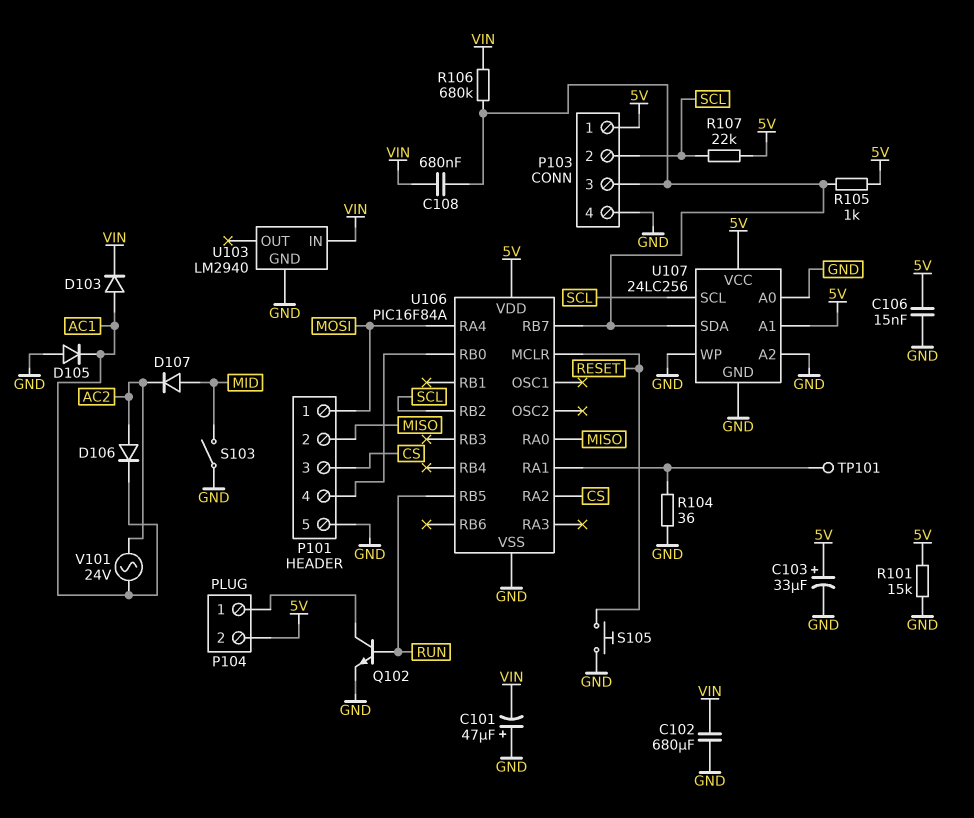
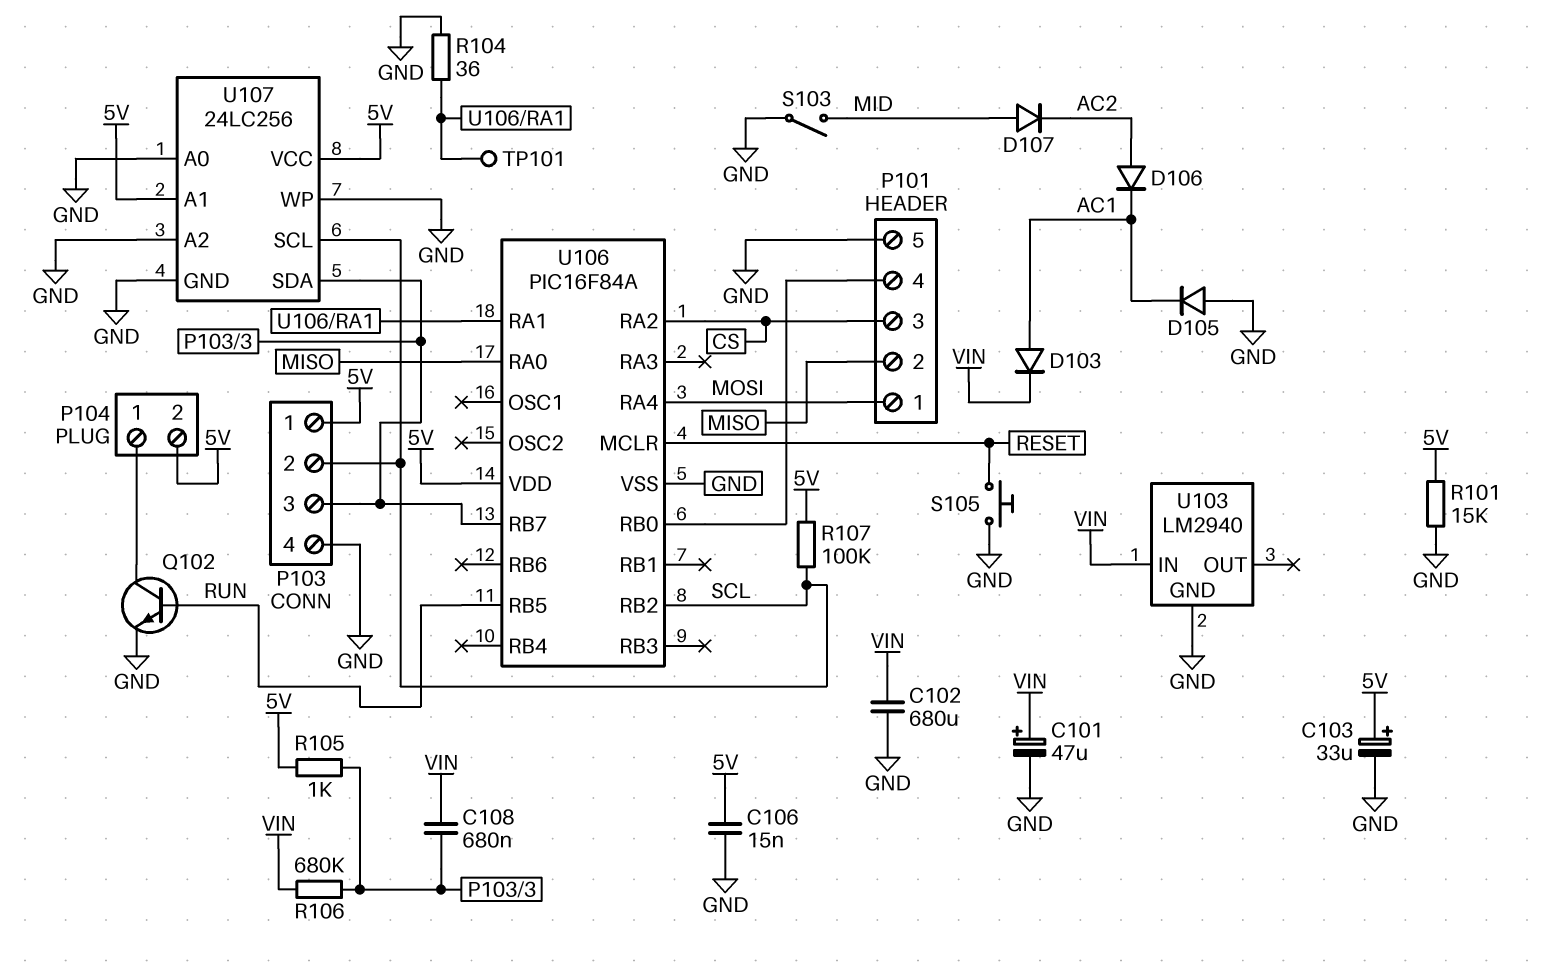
C101: 47uF (plus GND, minus VIN) -> 47uF (plus VIN, minus GND)
R107: 22k (5V, SCL) -> 100k (5V, SCL)
V101: AC 24V (AC1, AC2) -> none

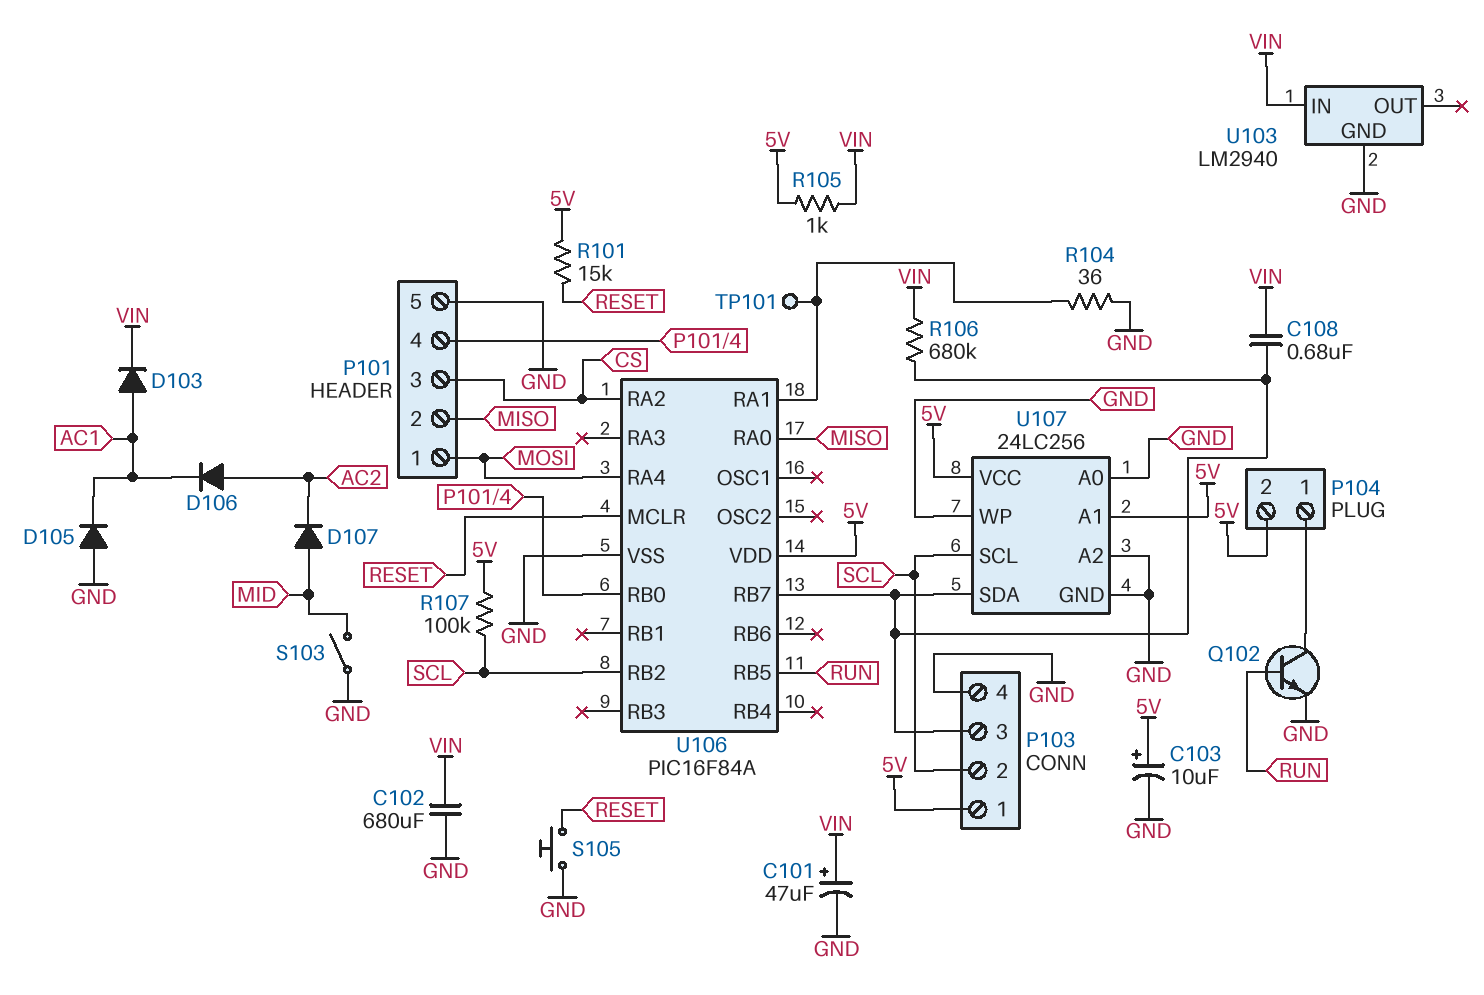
C103: 33uF (plus 5V, minus GND) -> 10uF (plus 5V, minus GND)
C106: 15nF (5V, GND) -> none
R101: 15k (5V, GND) -> 15k (5V, RESET)
R105: 1k (5V, P103/3) -> 1k (5V, VIN)

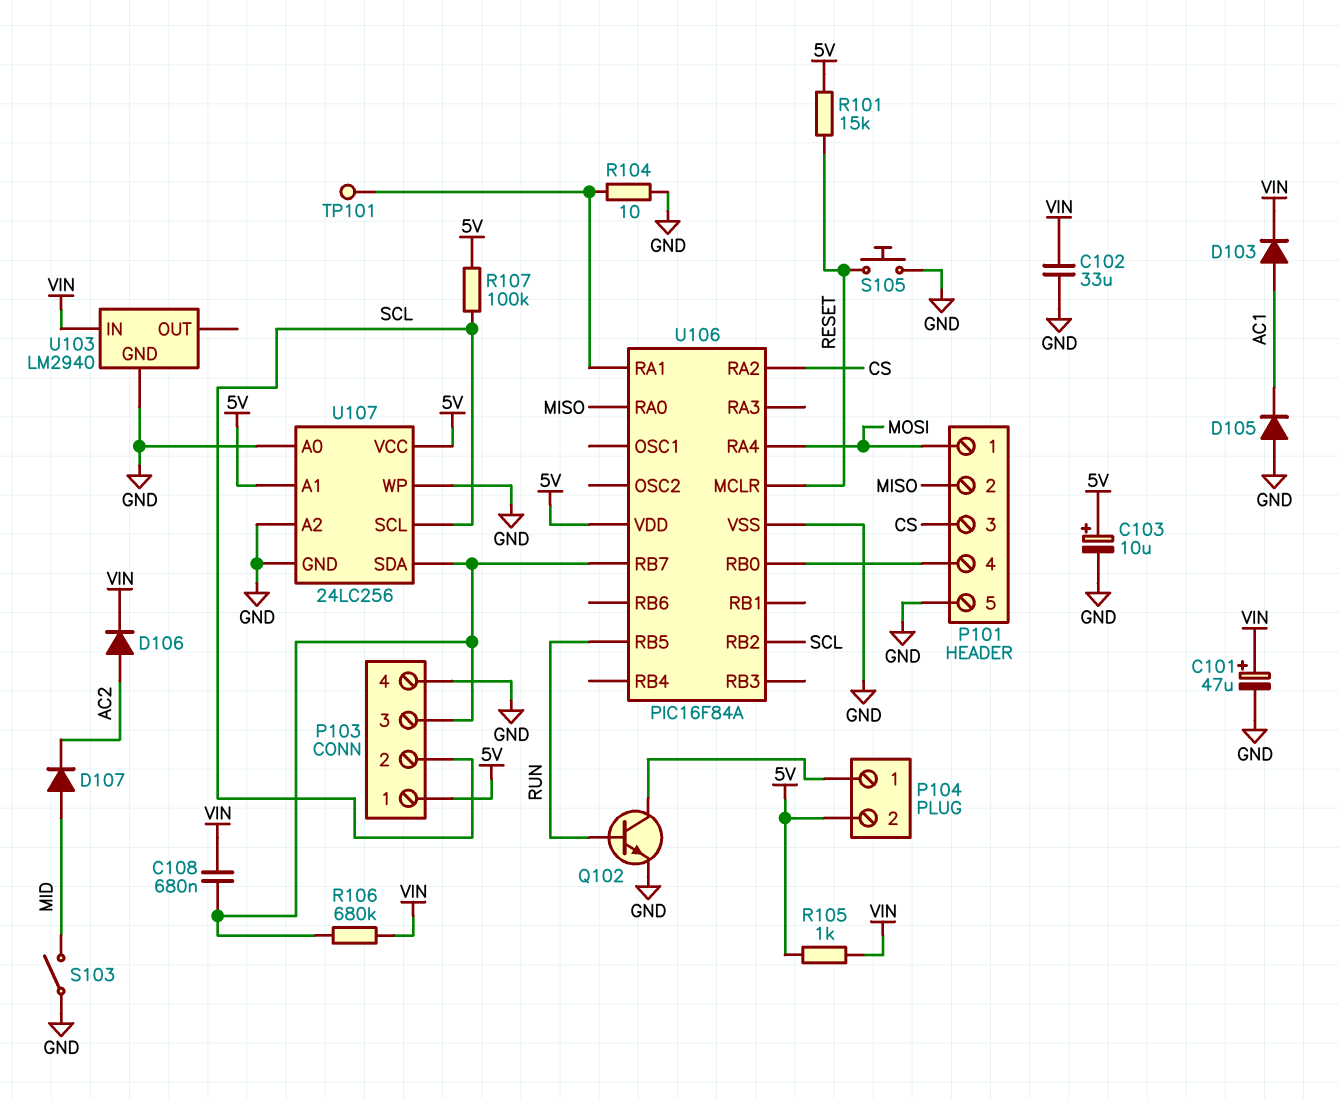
C102: 680uF (GND, VIN) -> 33uF (GND, VIN)
D106: diode (A AC2, K AC1) -> diode (A AC2, K VIN)
R104: 36 (GND, U106/RA1) -> 10 (GND, U106/RA1)

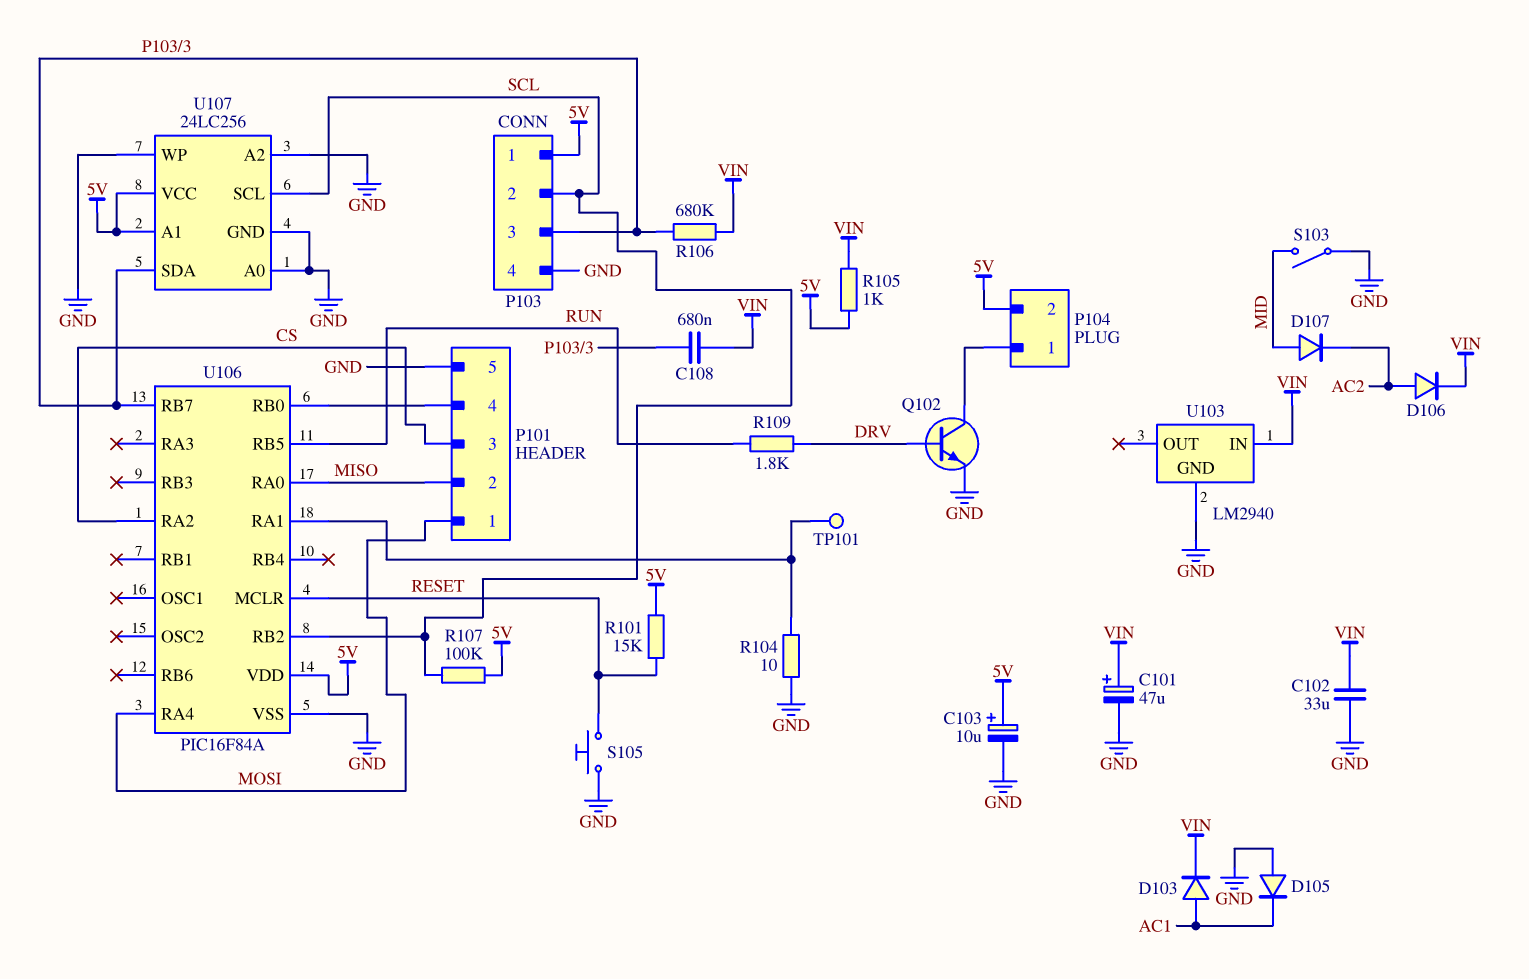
Q102: NPN (B RUN, C P104/1, E GND) -> NPN (B DRV, C P104/1, E GND)
R109: none -> 1.8k (DRV, RUN)

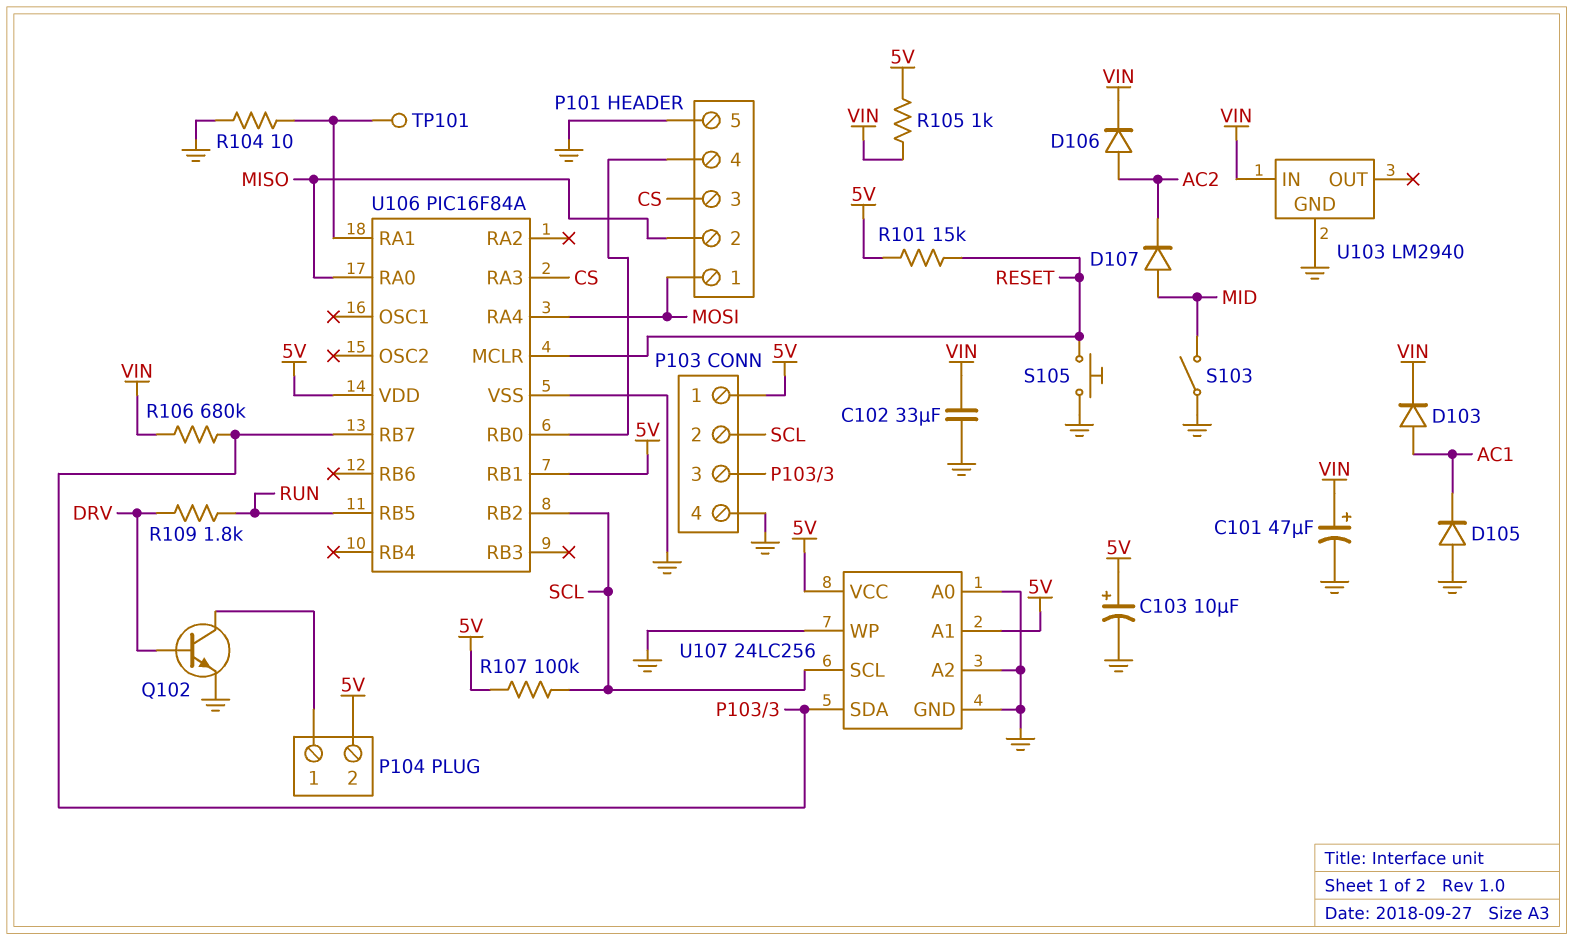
C108: 680nF (P103/3, VIN) -> none
U106 pin RA2: CS -> none
U106 pin RA3: none -> CS
U106 pin RB1: none -> 5V

